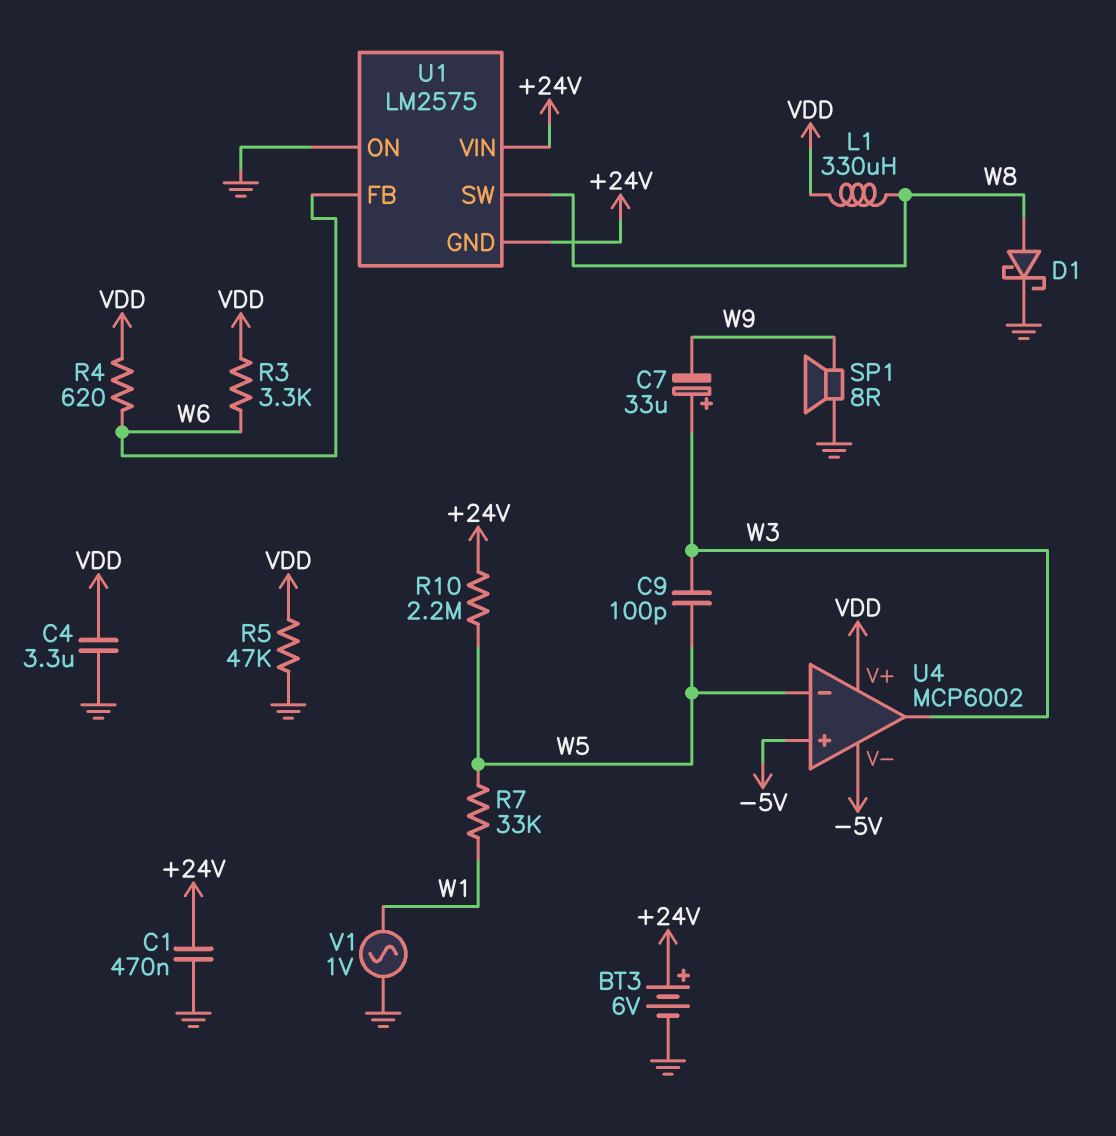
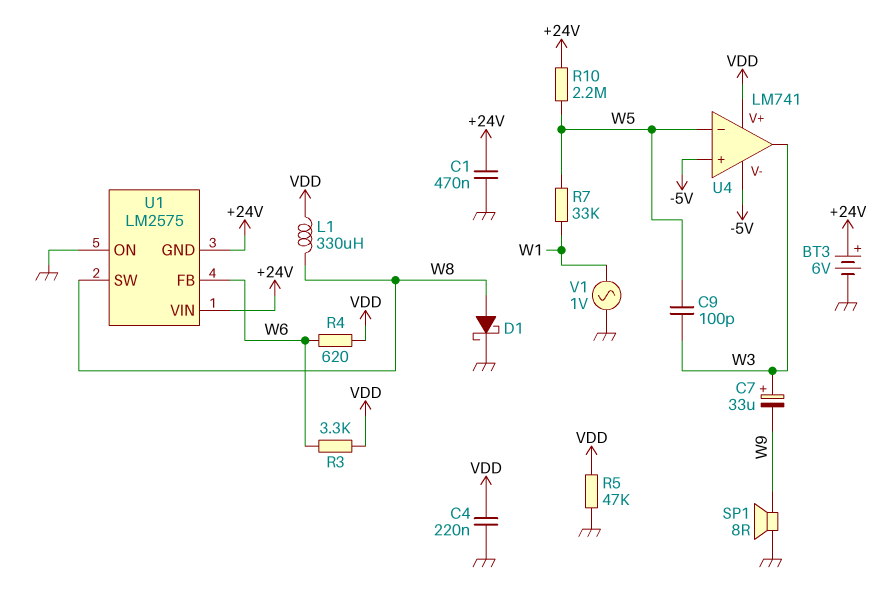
C4: 3.3uF (GND, VDD) -> 220nF (GND, VDD)
U4: MCP6002 -> LM741

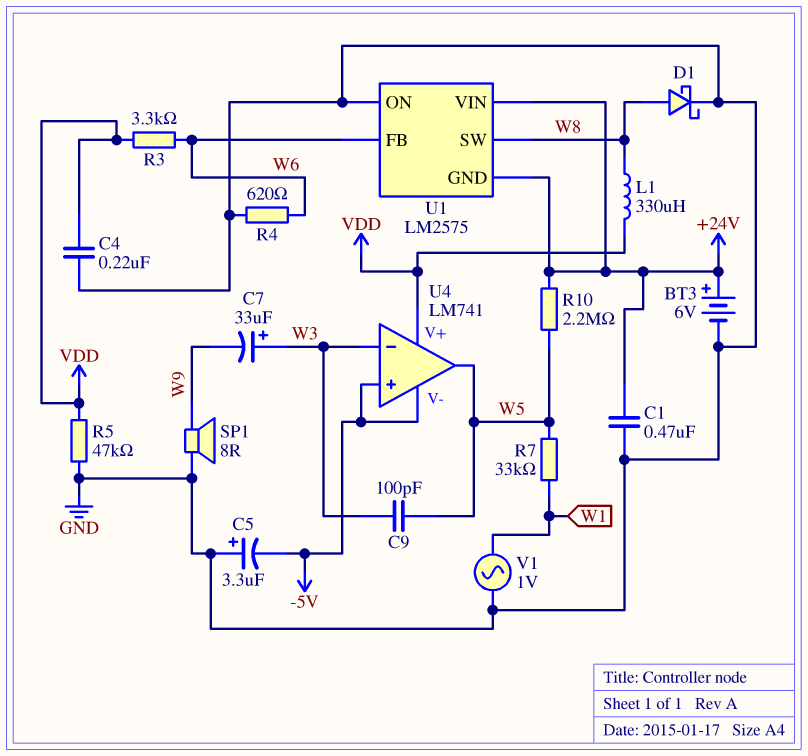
C5: none -> 3.3uF (plus GND, minus -5V)
R4: 620 (VDD, W6) -> 620 (GND, W6)
U4 pin in-: W5 -> W3
U4 pin out: W3 -> W5

